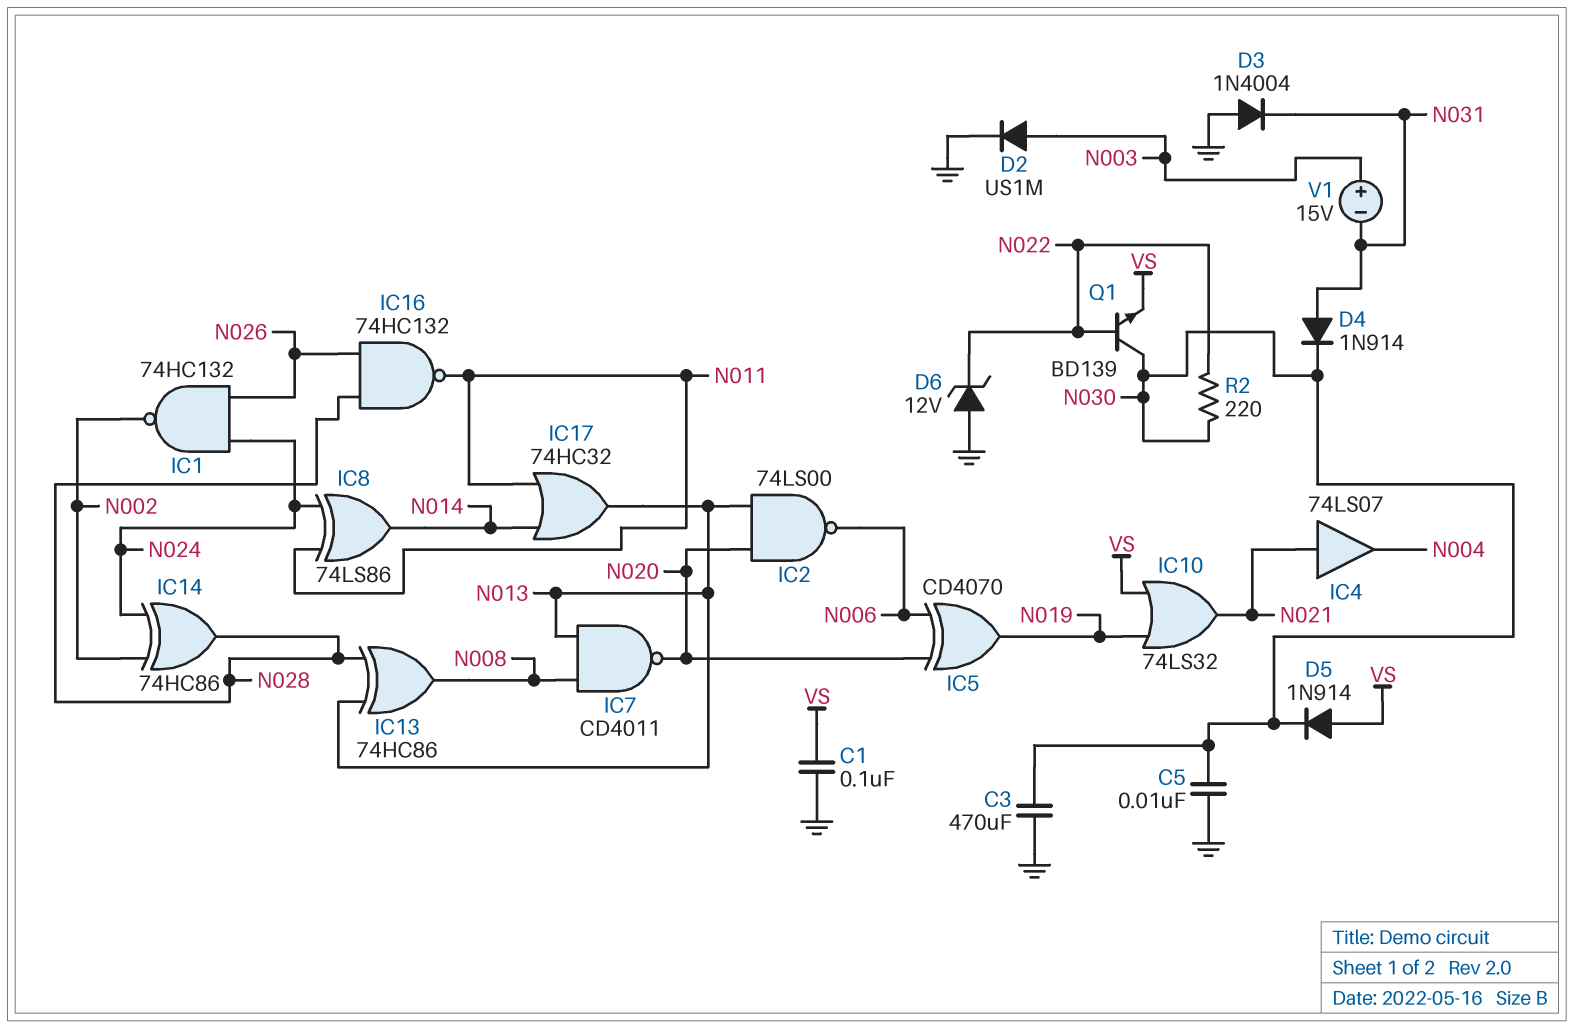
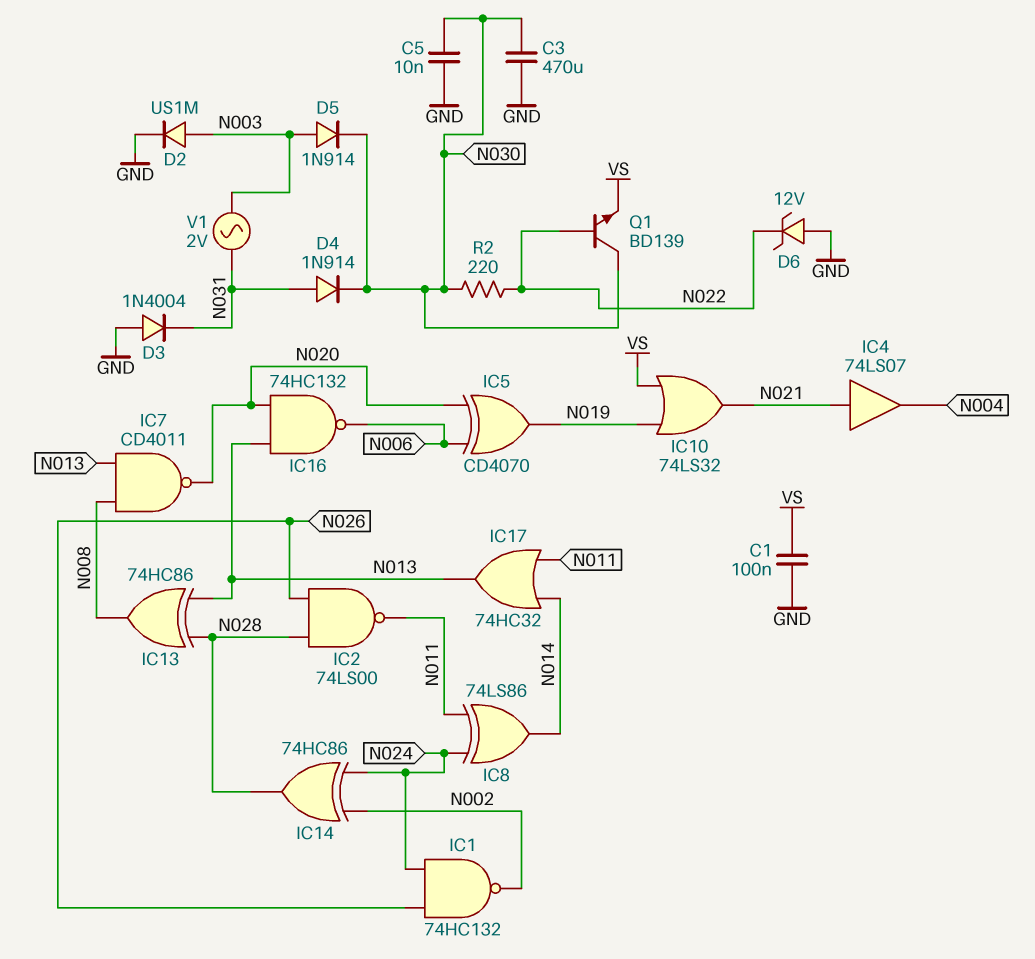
D5: diode 1N914 (A VS, K N030) -> diode 1N914 (A N003, K N030)
IC2: NAND 74LS00 (in N013, in N020, out N006) -> NAND 74LS00 (in N026, in N028, out N011)
IC16: NAND 74HC132 (in N026, in N028, out N011) -> NAND 74HC132 (in N013, in N020, out N006)
V1: 15V (plus N003, minus N031) -> AC 2V (N003, N031)

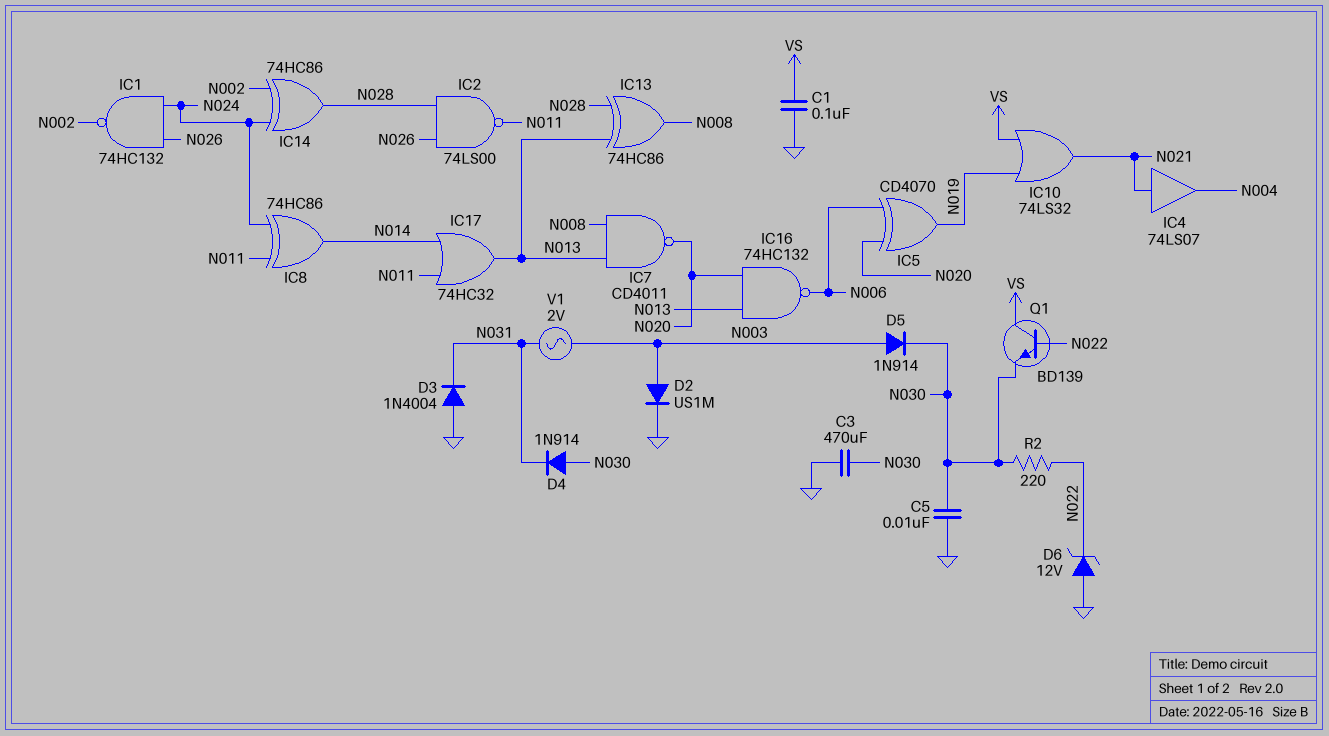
D4: diode 1N914 (A N031, K N030) -> diode 1N914 (A N030, K N031)
IC8: XOR 74LS86 (in N011, in N024, out N014) -> XOR 74HC86 (in N011, in N024, out N014)
Q1: NPN BD139 (B N022, C N030, E VS) -> NPN BD139 (B N022, C VS, E N030)

